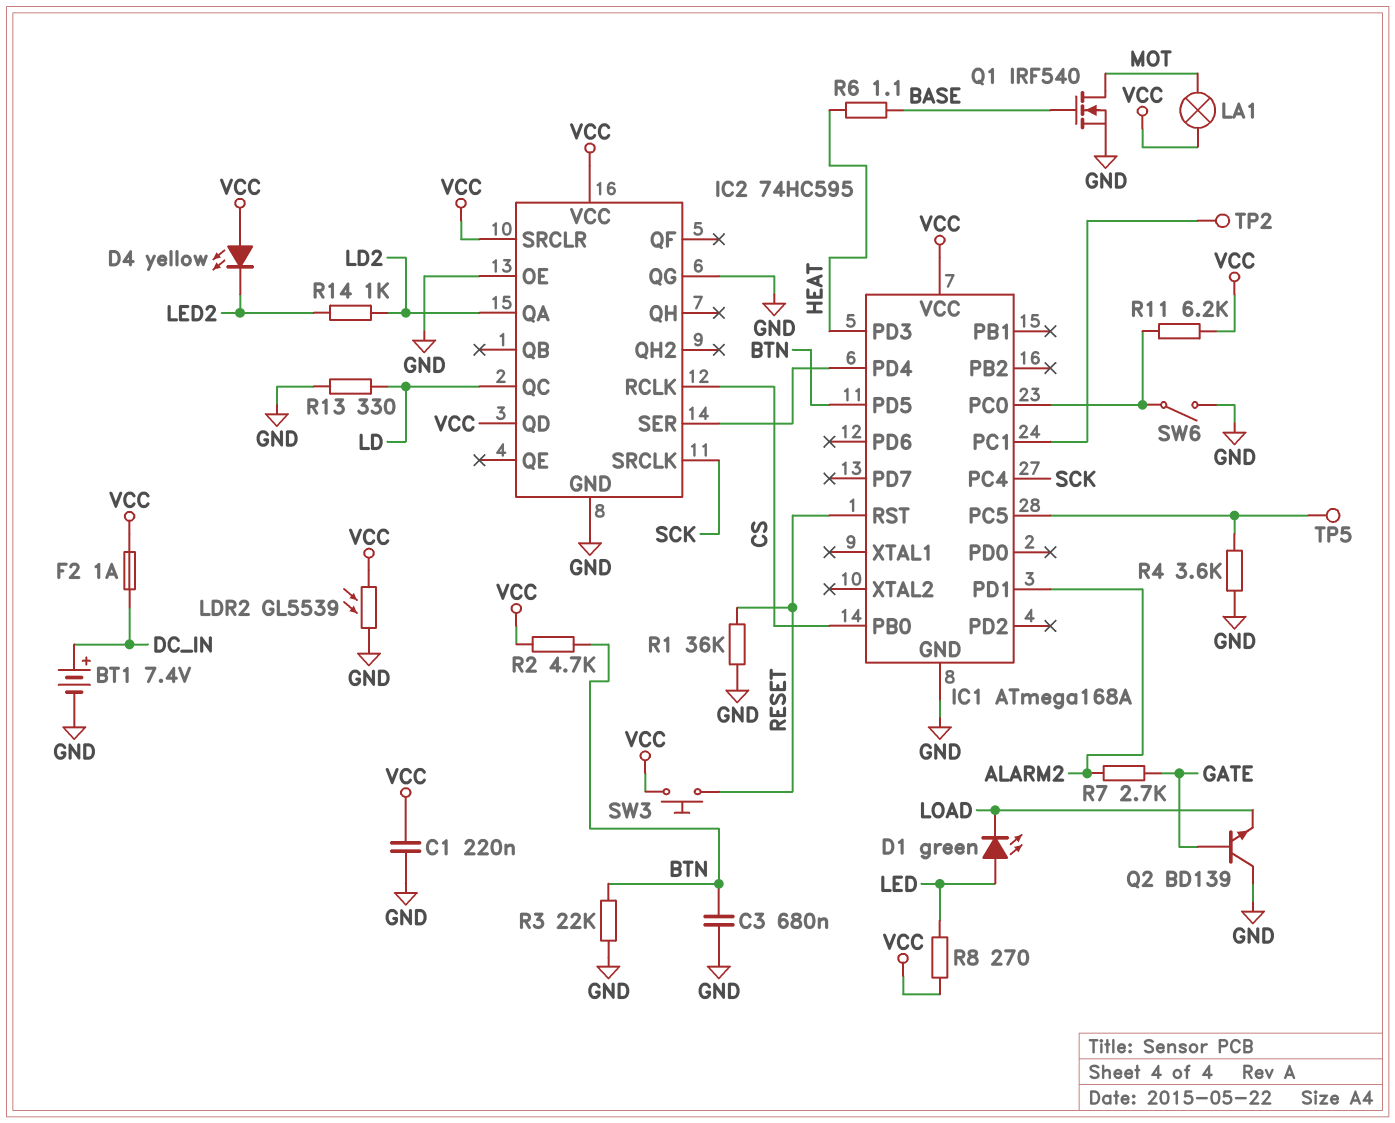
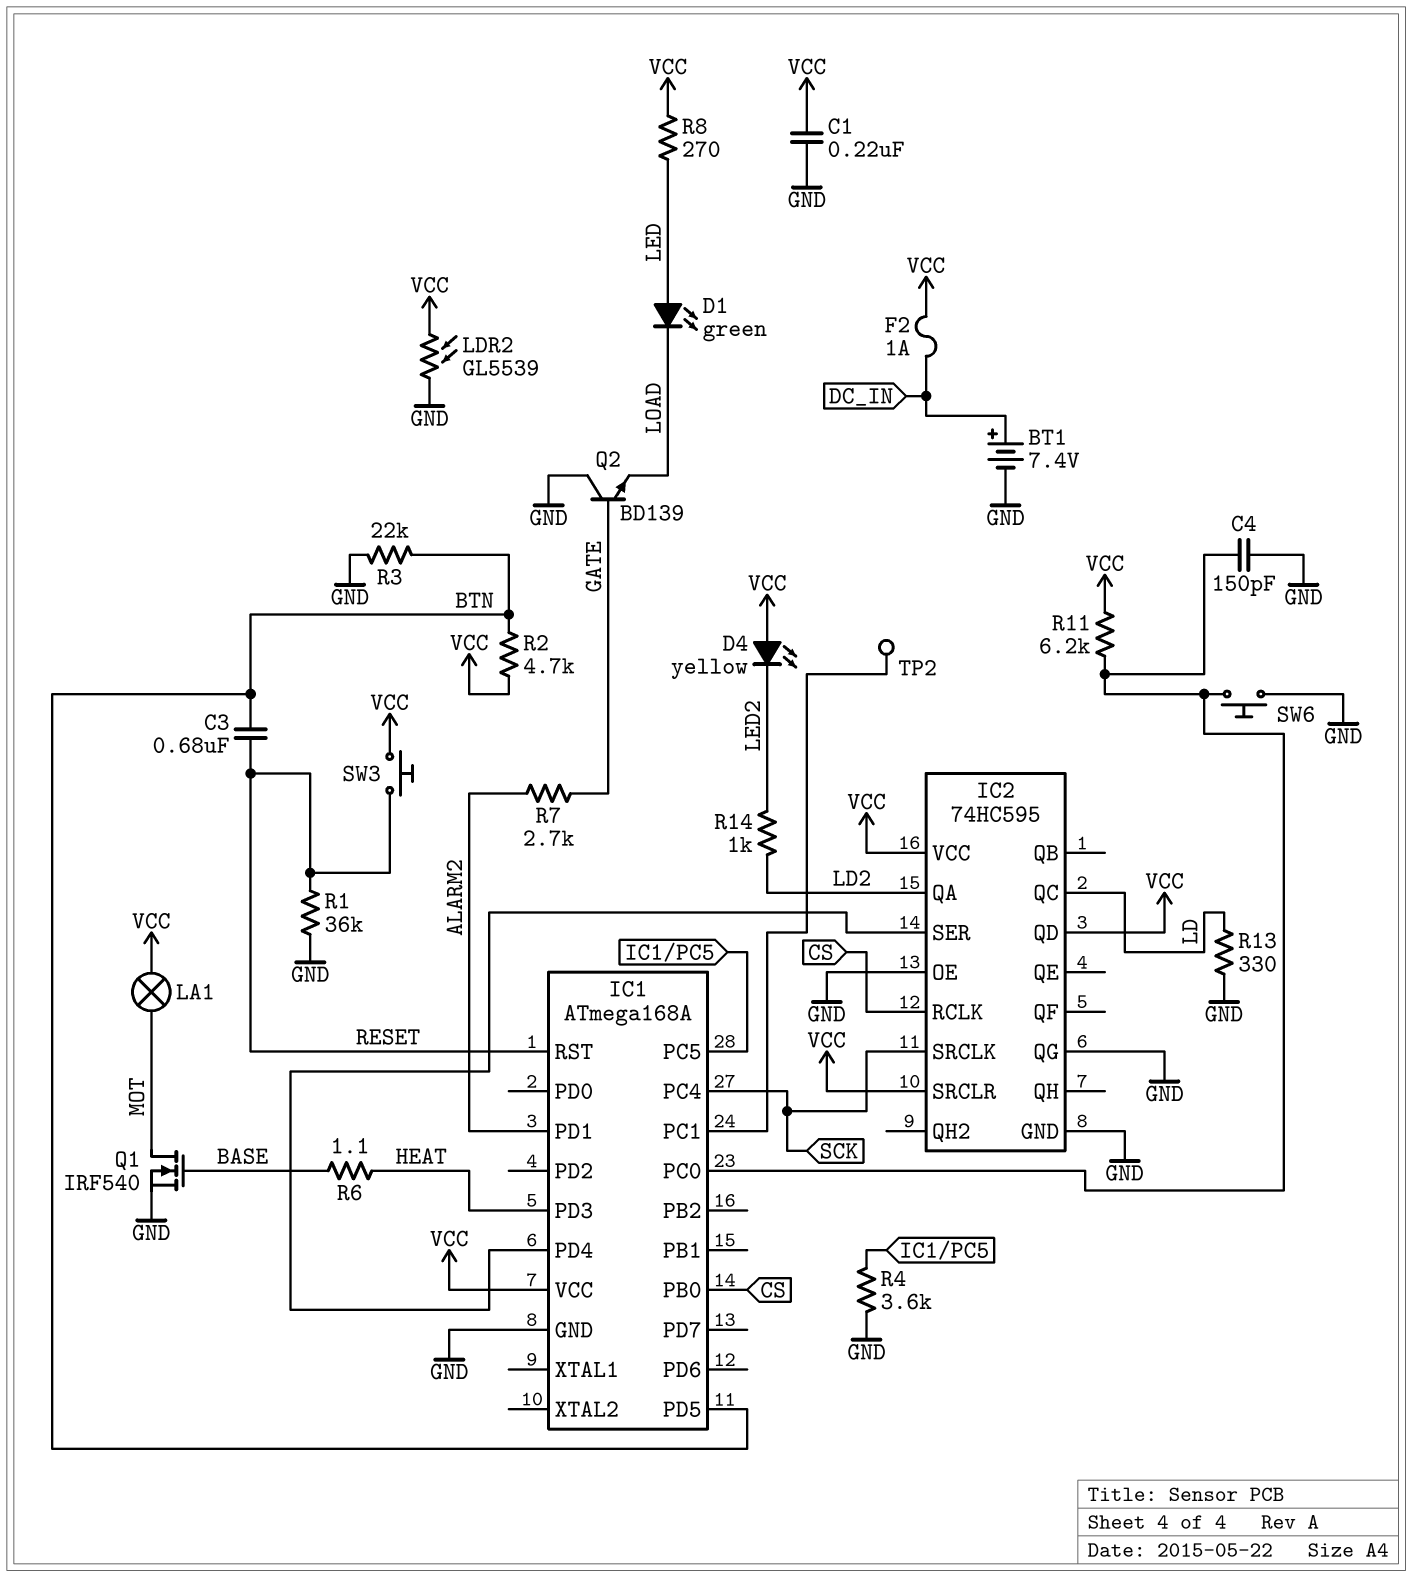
C3: 680nF (BTN, GND) -> 680nF (BTN, RESET)
C4: none -> 150pF (GND, IC1/PC0)
SW6: switch (GND, IC1/PC0) -> button (GND, IC1/PC0)
TP5: test point (IC1/PC5) -> none

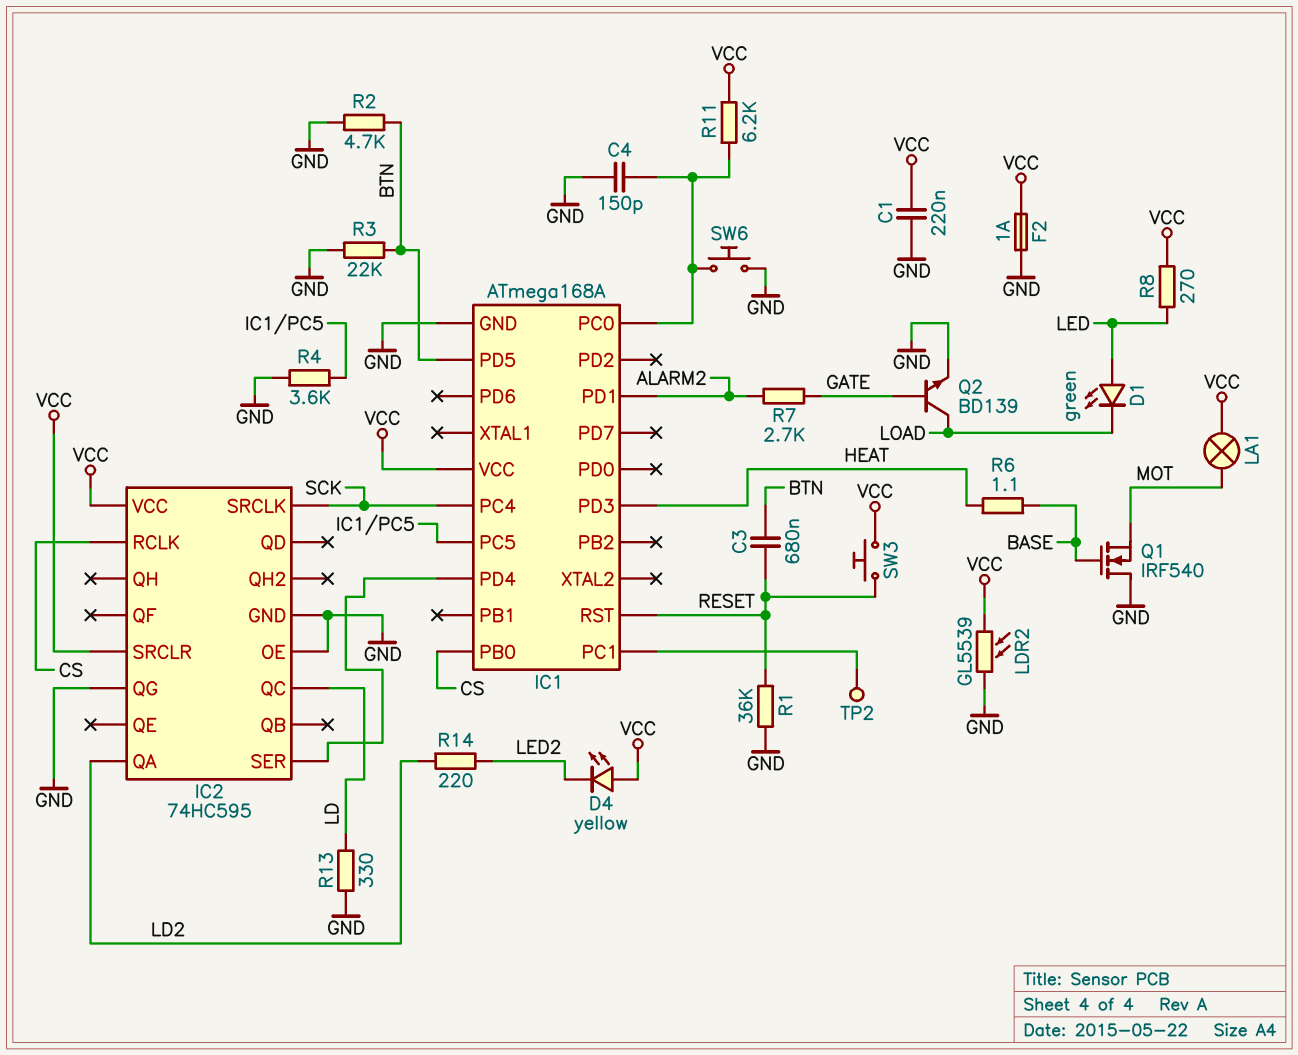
BT1: 7.4V (plus DC_IN, minus GND) -> none
F2: 1A (DC_IN, VCC) -> 1A (GND, VCC)
IC2 pin QD: VCC -> none
Q1: NMOS IRF540 (G BASE, D MOT, S GND) -> NMOS IRF540 (G BASE, D GND, S MOT)
Q2: NPN BD139 (B GATE, C GND, E LOAD) -> NPN BD139 (B GATE, C LOAD, E GND)
R2: 4.7k (BTN, VCC) -> 4.7k (BTN, GND)
R14: 1k (LD2, LED2) -> 220 (LD2, LED2)

